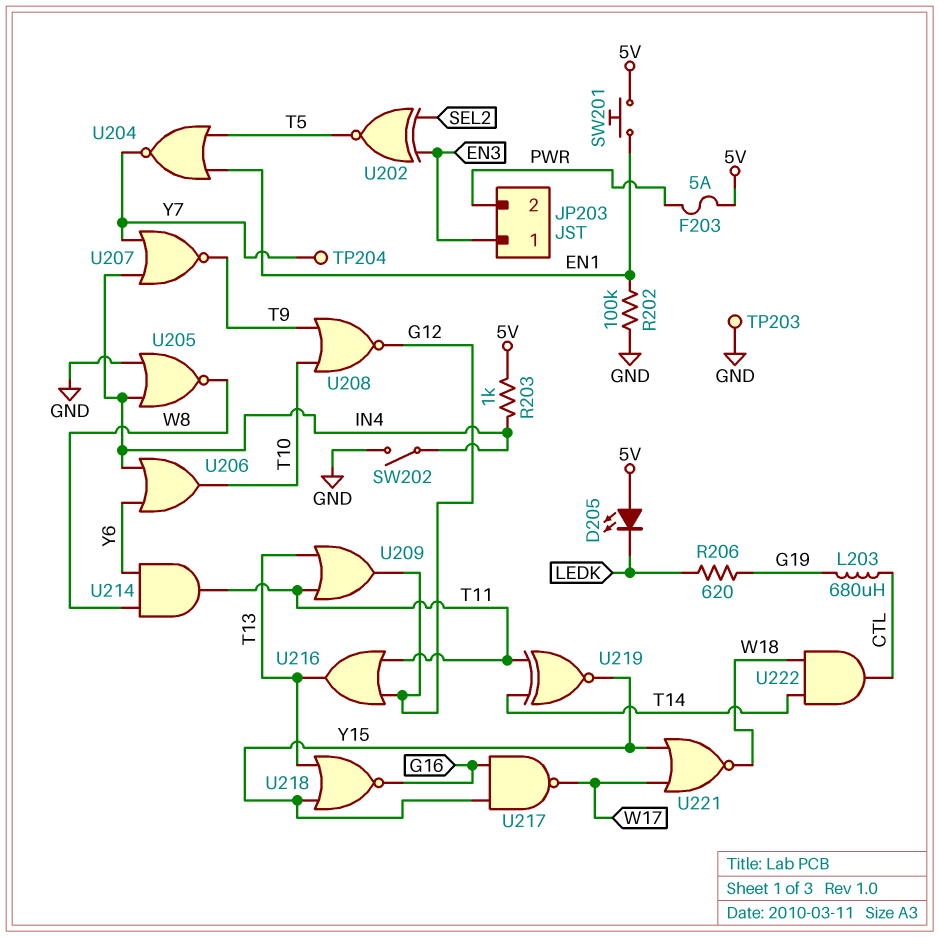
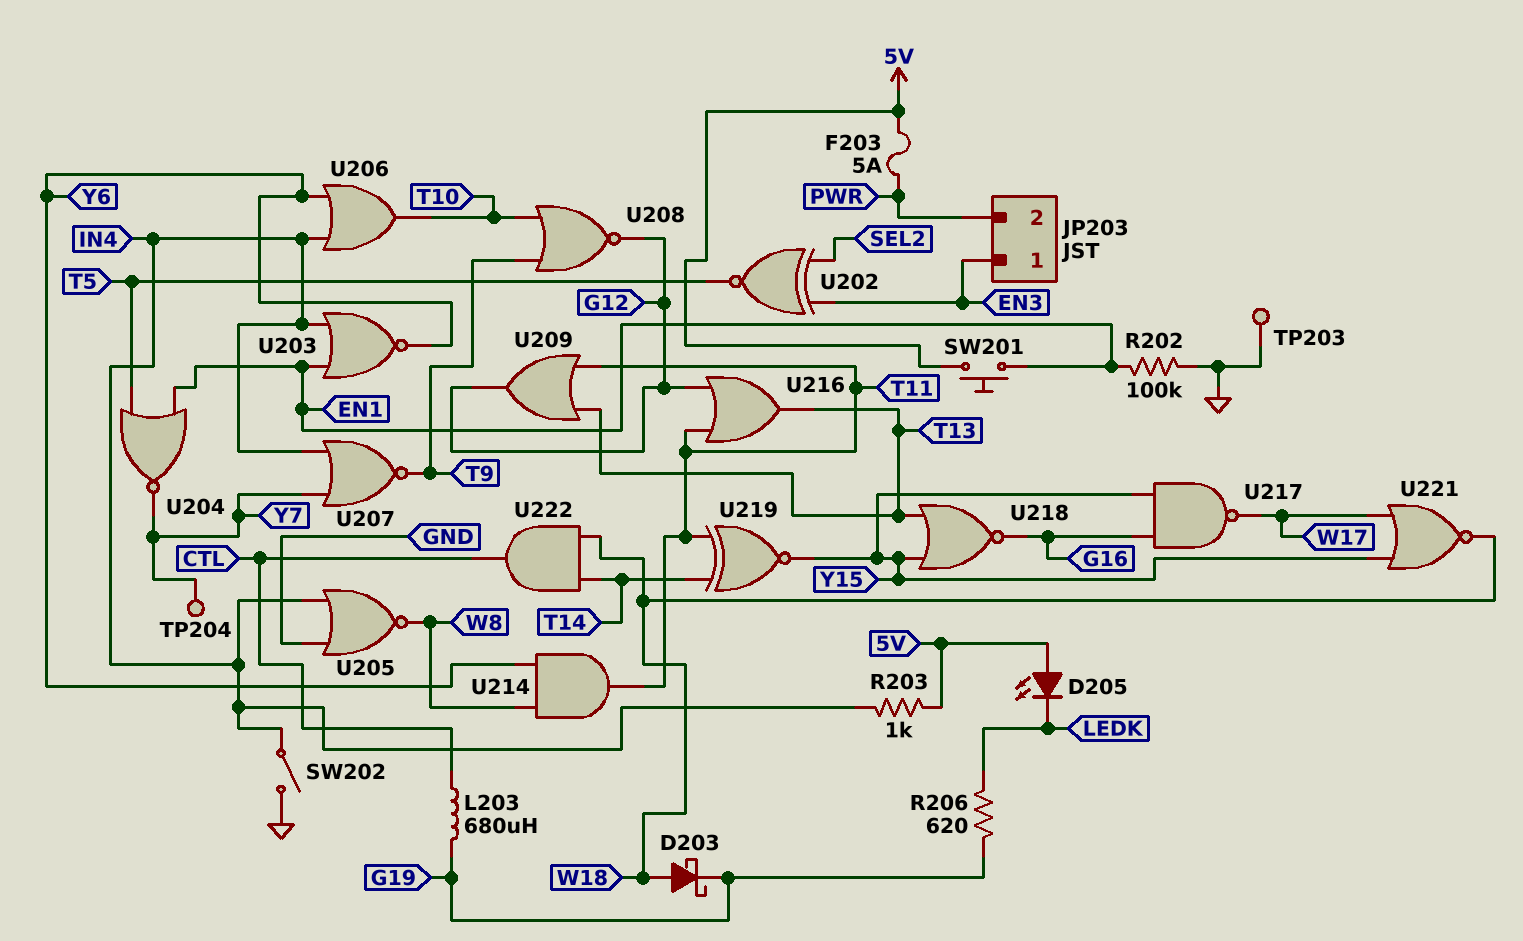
D203: none -> schottky (A W18, K G19)
U203: none -> NOR (in EN1, in IN4, out Y6)

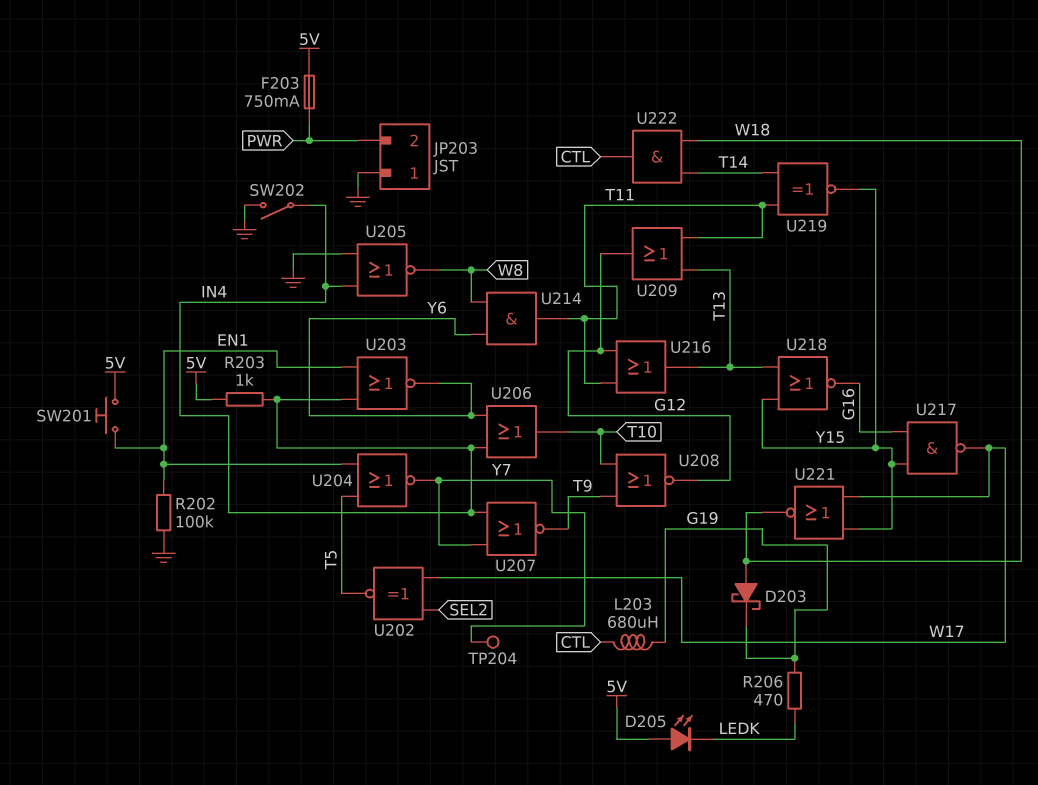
F203: 5A (5V, PWR) -> 750mA (5V, PWR)
JP203 pin 1: EN3 -> GND
R206: 620 (G19, LEDK) -> 470 (G19, LEDK)
TP203: test point (GND) -> none
U202: XNOR (in EN3, in SEL2, out T5) -> XNOR (in SEL2, in W17, out T5)

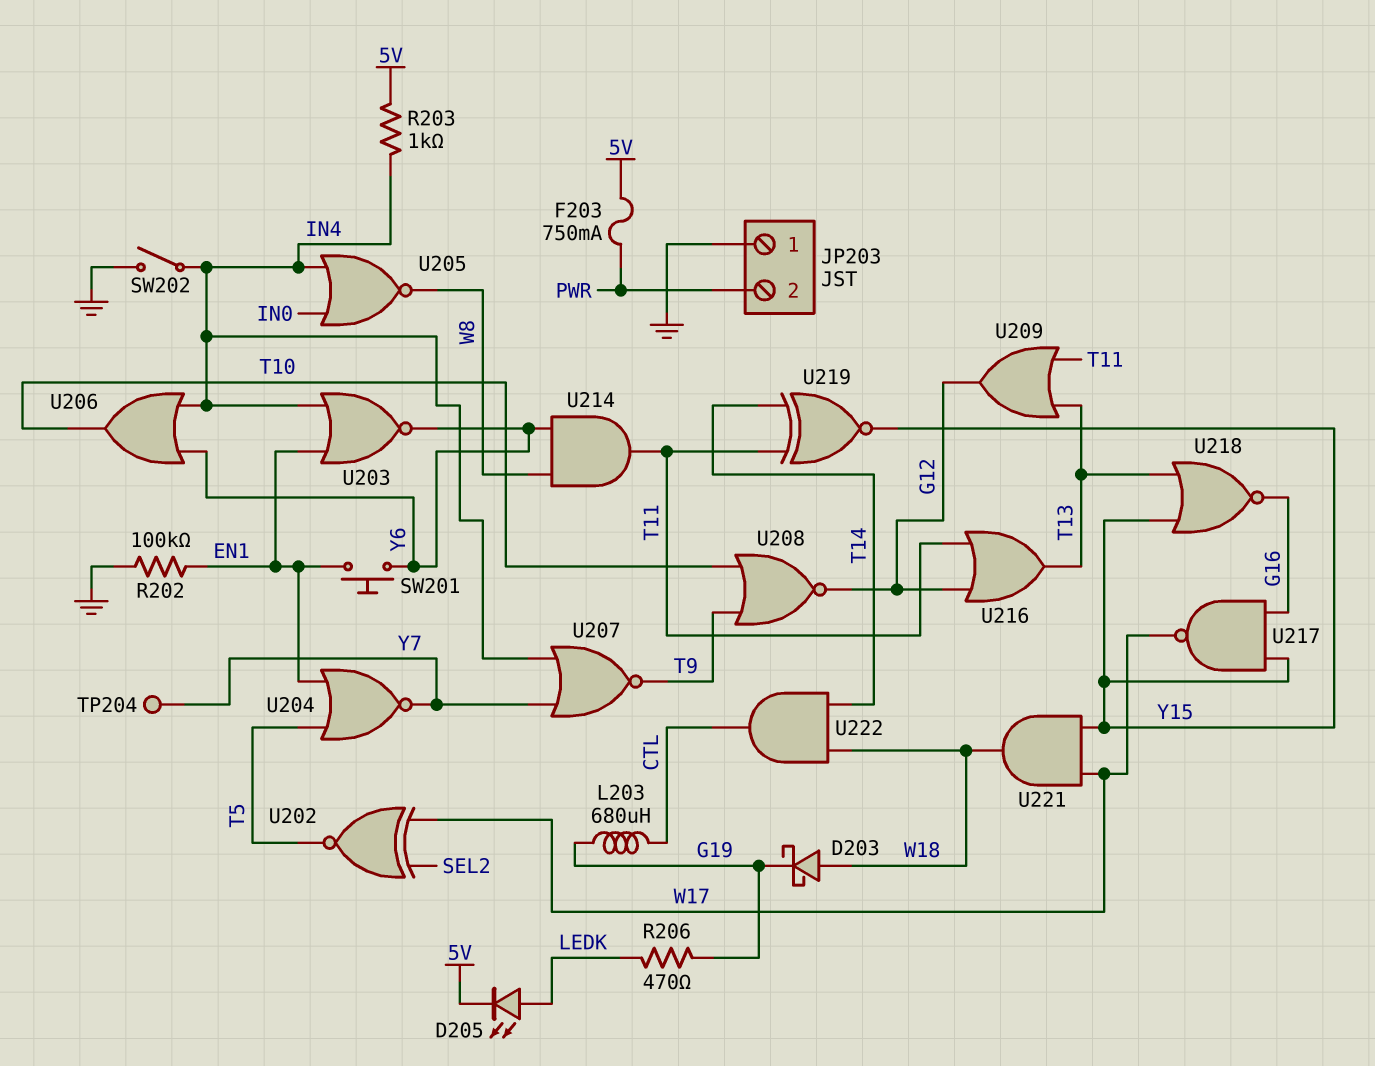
D205: LED (A 5V, K LEDK) -> LED (A LEDK, K 5V)
SW201: button (5V, EN1) -> button (EN1, Y6)
U205: NOR (in GND, in IN4, out W8) -> NOR (in IN0, in IN4, out W8)
U221: NOR (in W17, in Y15, out W18) -> AND (in W17, in Y15, out W18)

